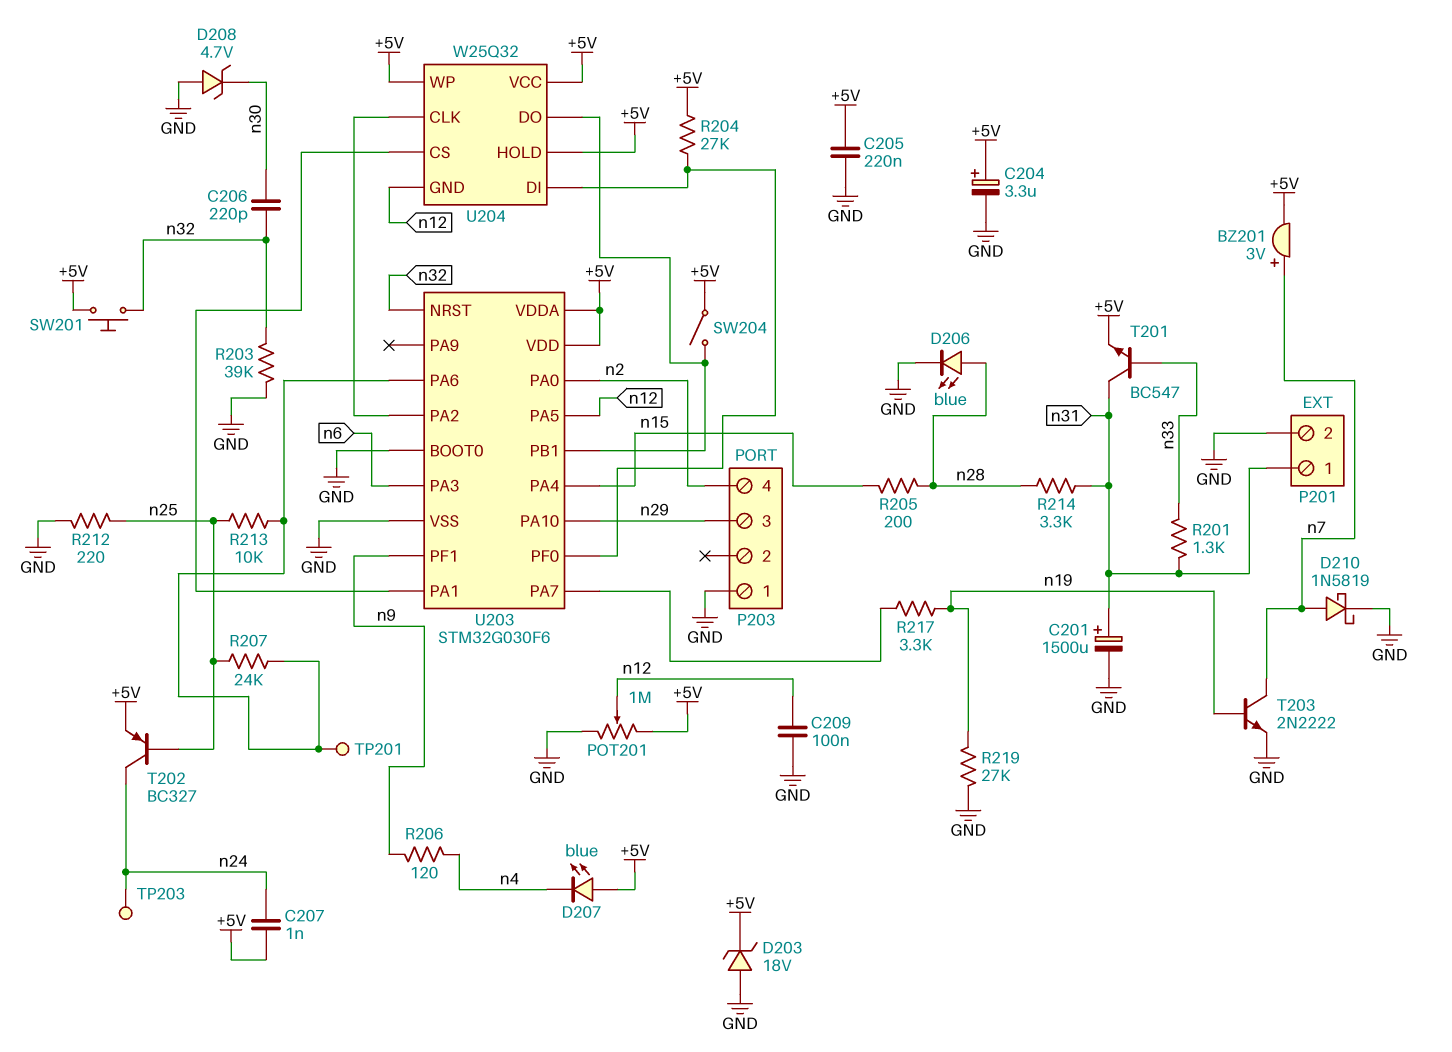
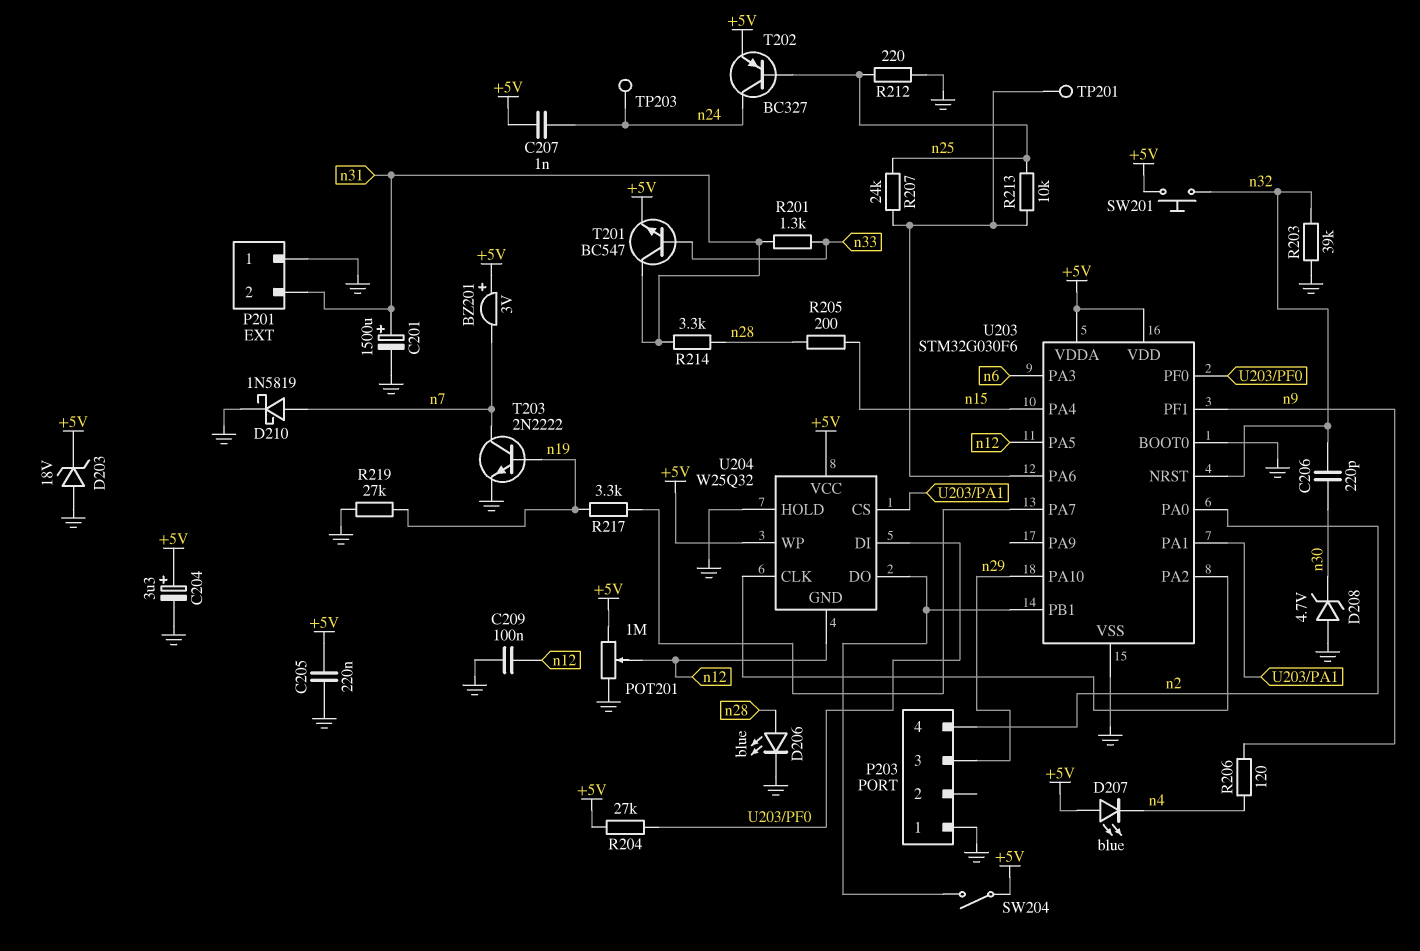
BZ201: buzzer 3V (plus n7, minus +5V) -> buzzer 3V (plus +5V, minus n7)
P201 pin 1: n31 -> GND
P201 pin 2: GND -> n31
U204 pin HOLD: +5V -> GND

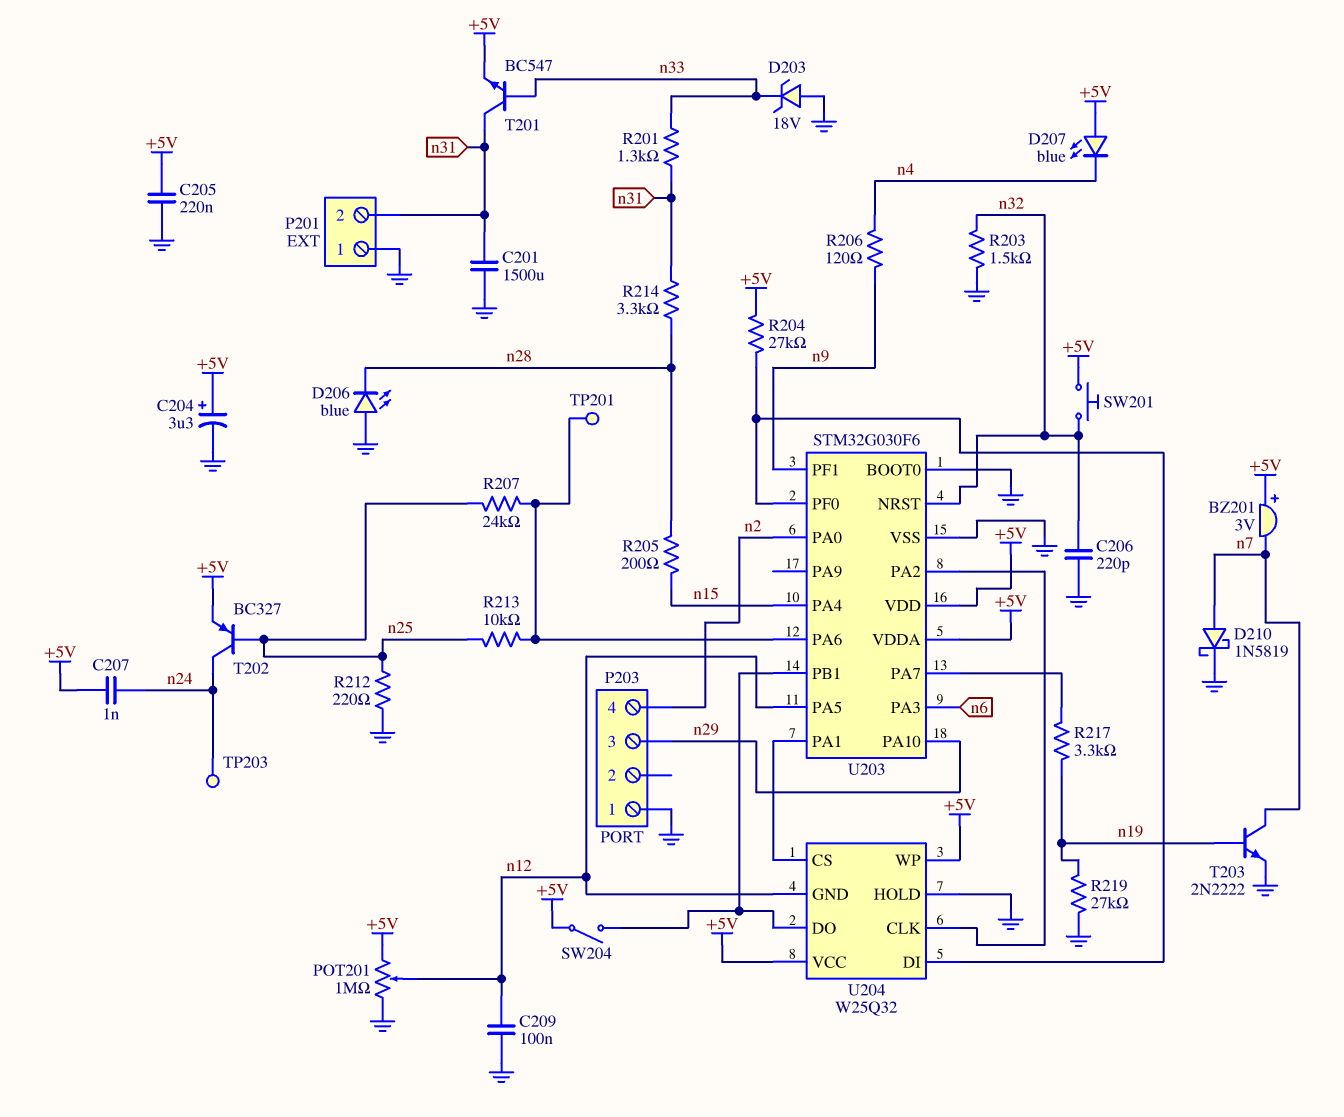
C201: 1500uF (plus n31, minus GND) -> 1500uF (GND, n31)
C206: 220pF (n30, n32) -> 220pF (GND, n32)
D203: zener 18V (A GND, K +5V) -> zener 18V (A GND, K n33)
D206: LED blue (A n28, K GND) -> LED blue (A GND, K n28)
D208: zener 4.7V (A GND, K n30) -> none
R203: 39k (GND, n32) -> 1.5k (GND, n32)

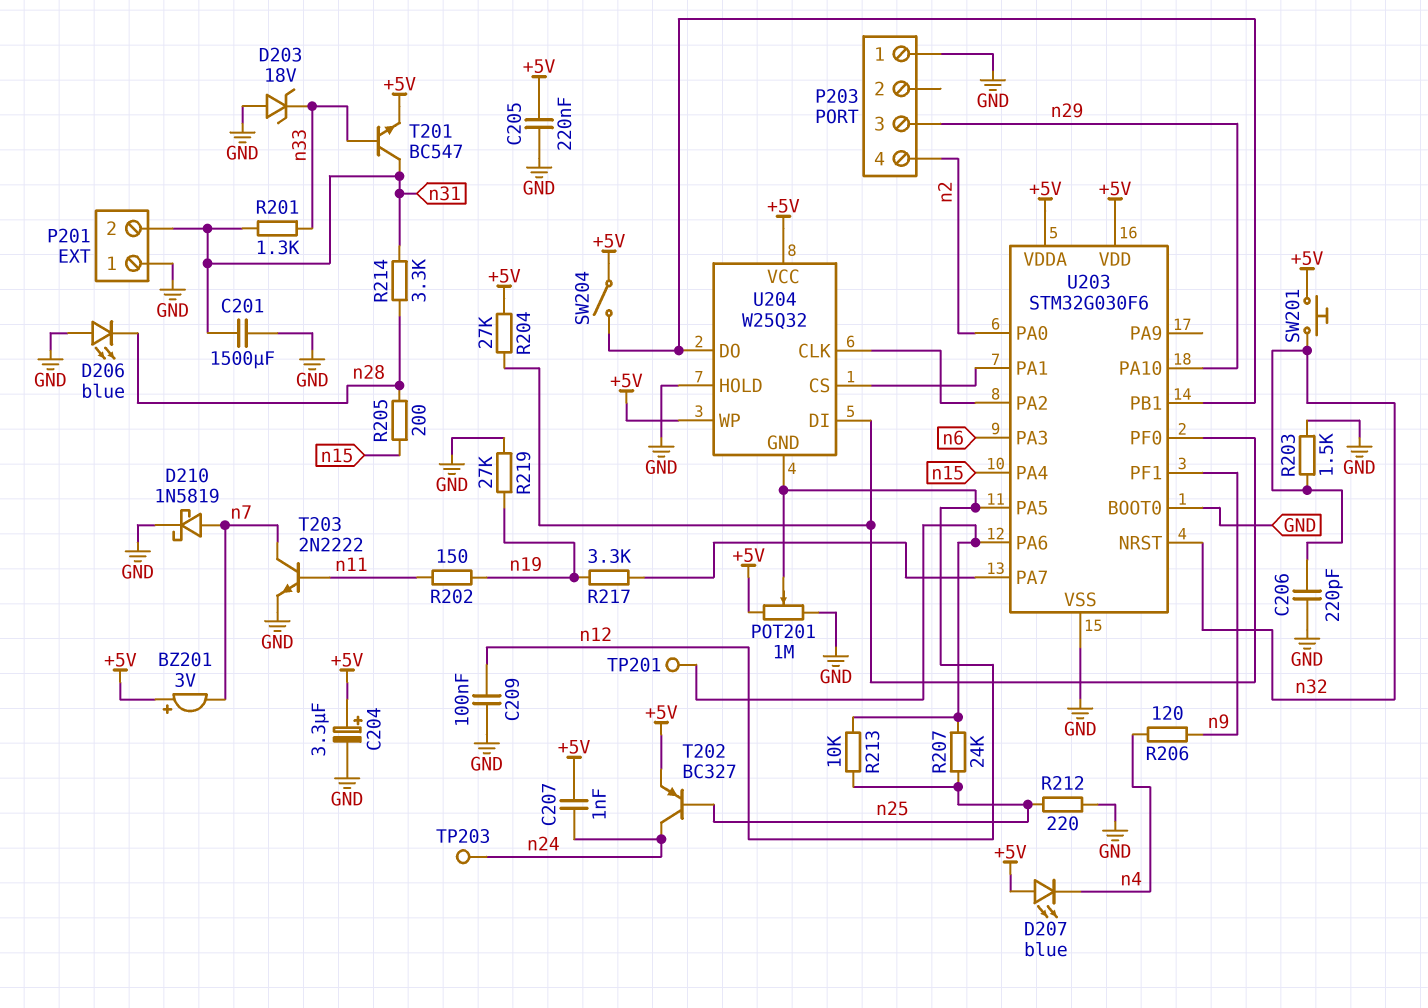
R202: none -> 150 (n11, n19)
T203: NPN 2N2222 (B n19, C n7, E GND) -> NPN 2N2222 (B n11, C n7, E GND)

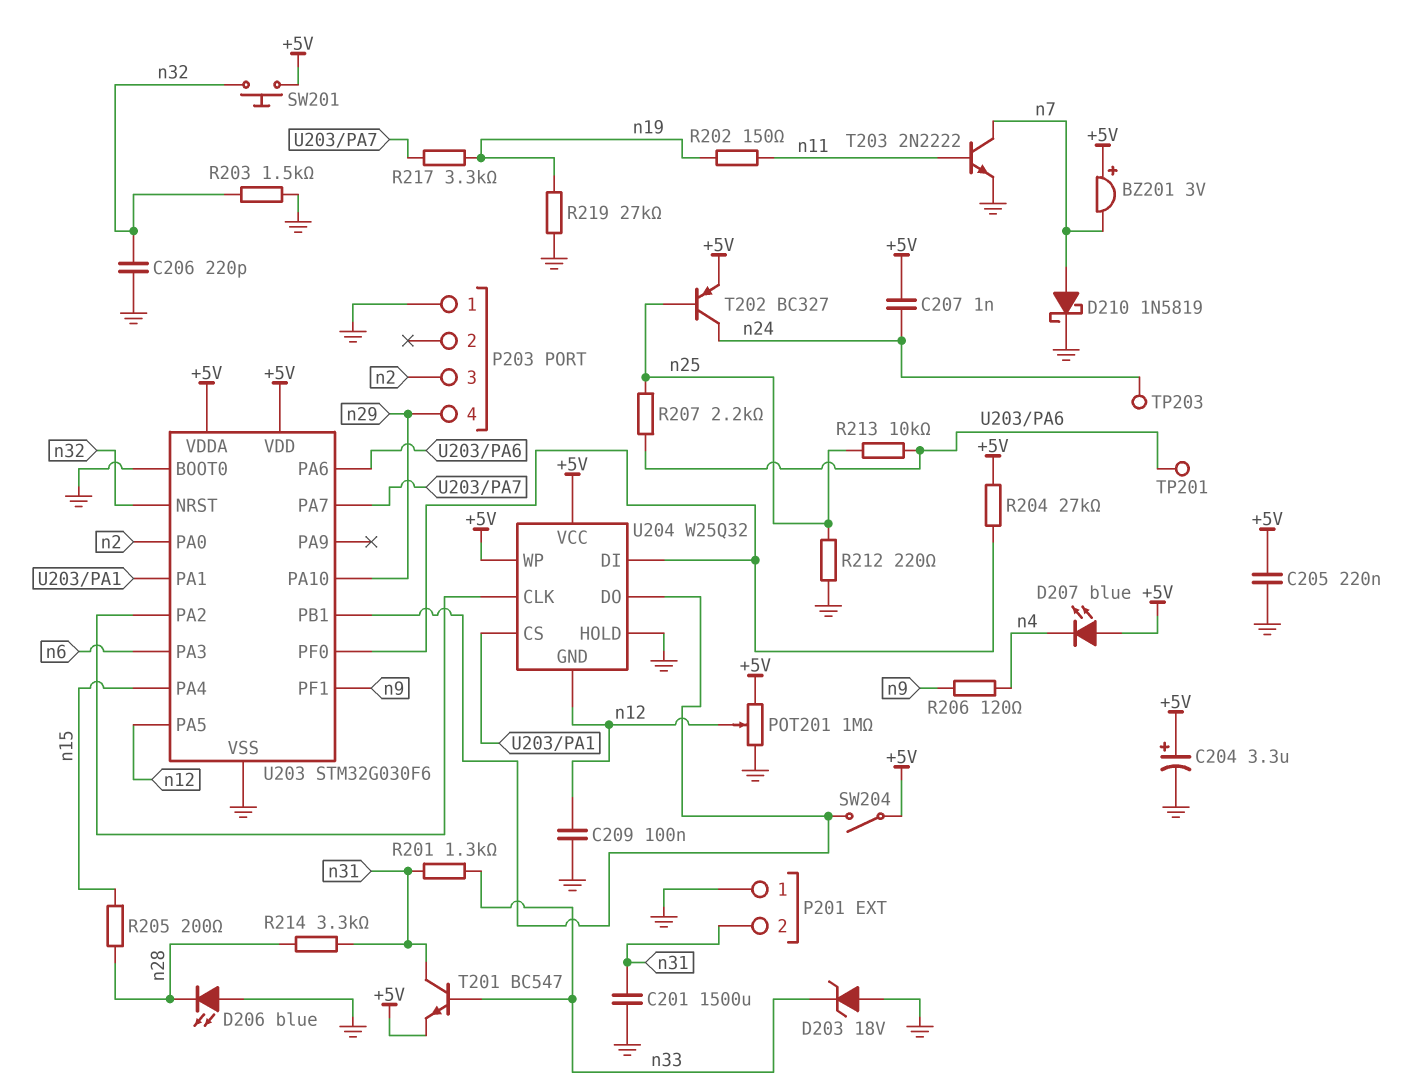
P203 pin 3: n29 -> n2
P203 pin 4: n2 -> n29
R207: 24k (U203/PA6, n25) -> 2.2k (U203/PA6, n25)

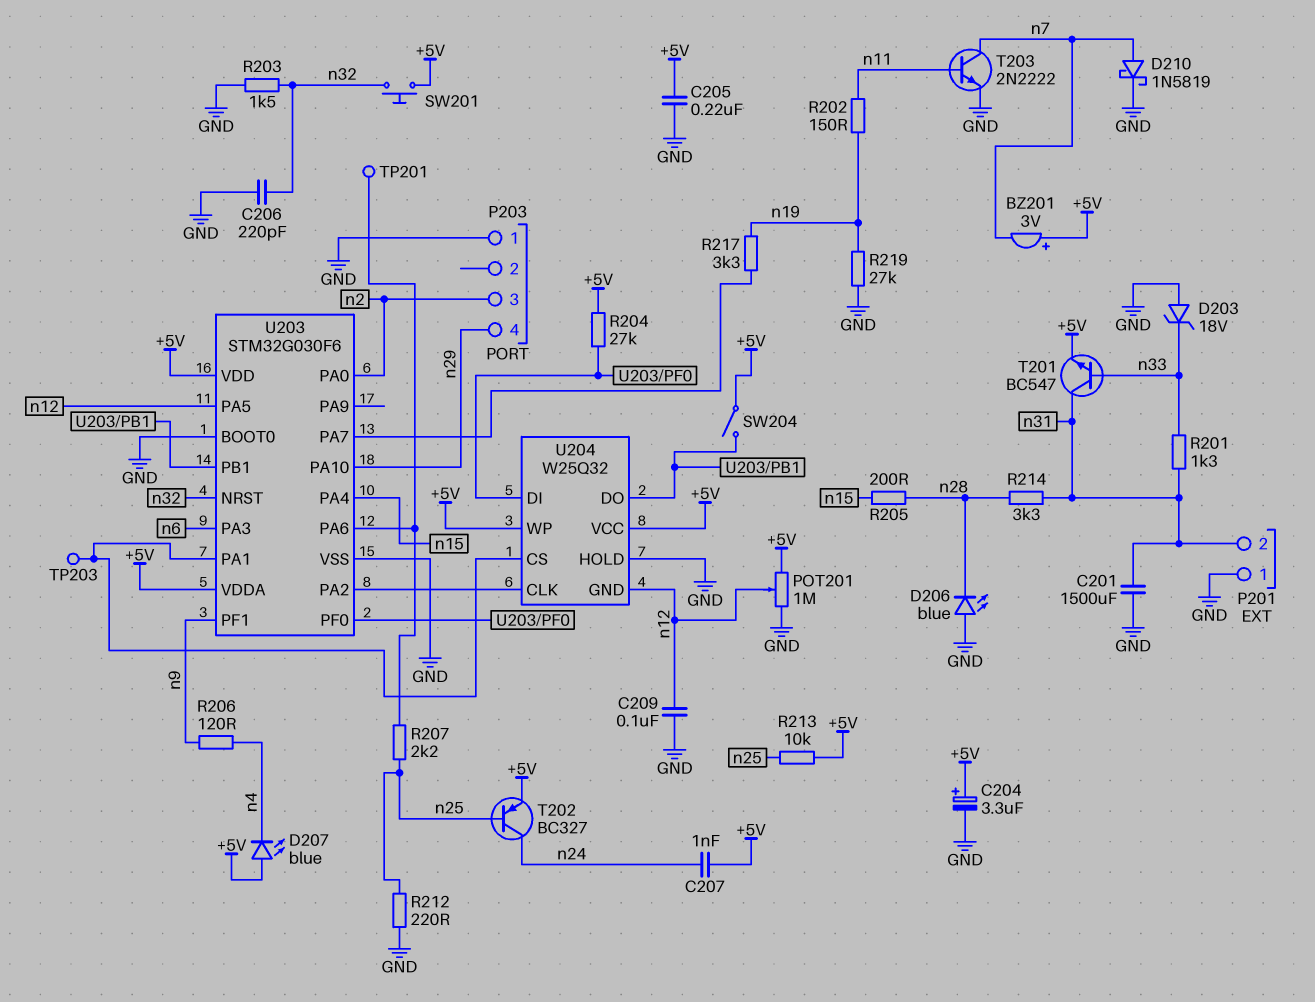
R213: 10k (U203/PA6, n25) -> 10k (+5V, n25)
TP203: test point (n24) -> test point (U203/PA1)

